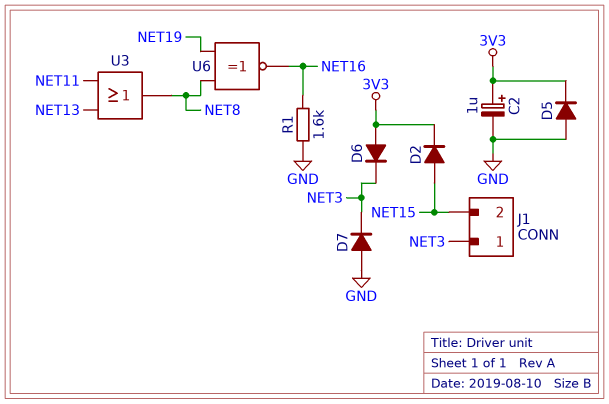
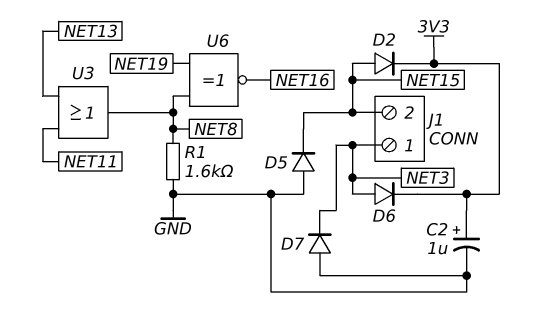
D5: diode (A GND, K 3V3) -> diode (A GND, K NET15)
D6: diode (A 3V3, K NET3) -> diode (A NET3, K 3V3)
R1: 1.6k (GND, NET16) -> 1.6k (GND, NET8)

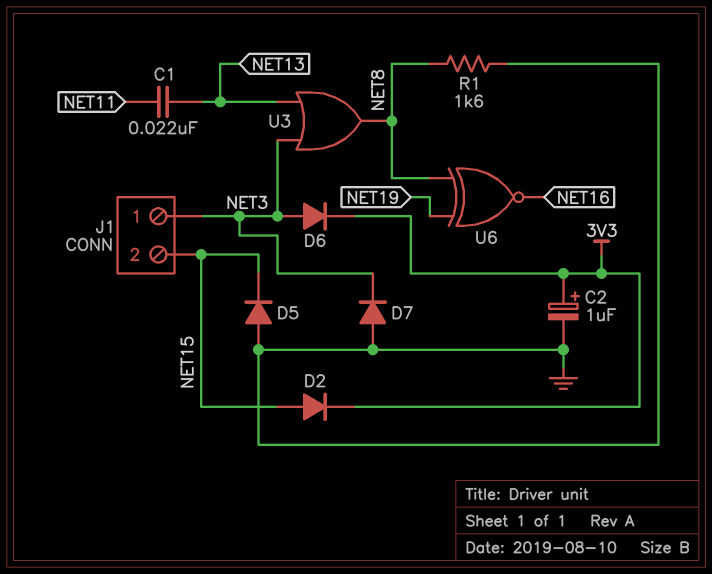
C1: none -> 22nF (NET11, NET13)
U3: OR (in NET11, in NET13, out NET8) -> OR (in NET3, in NET13, out NET8)

